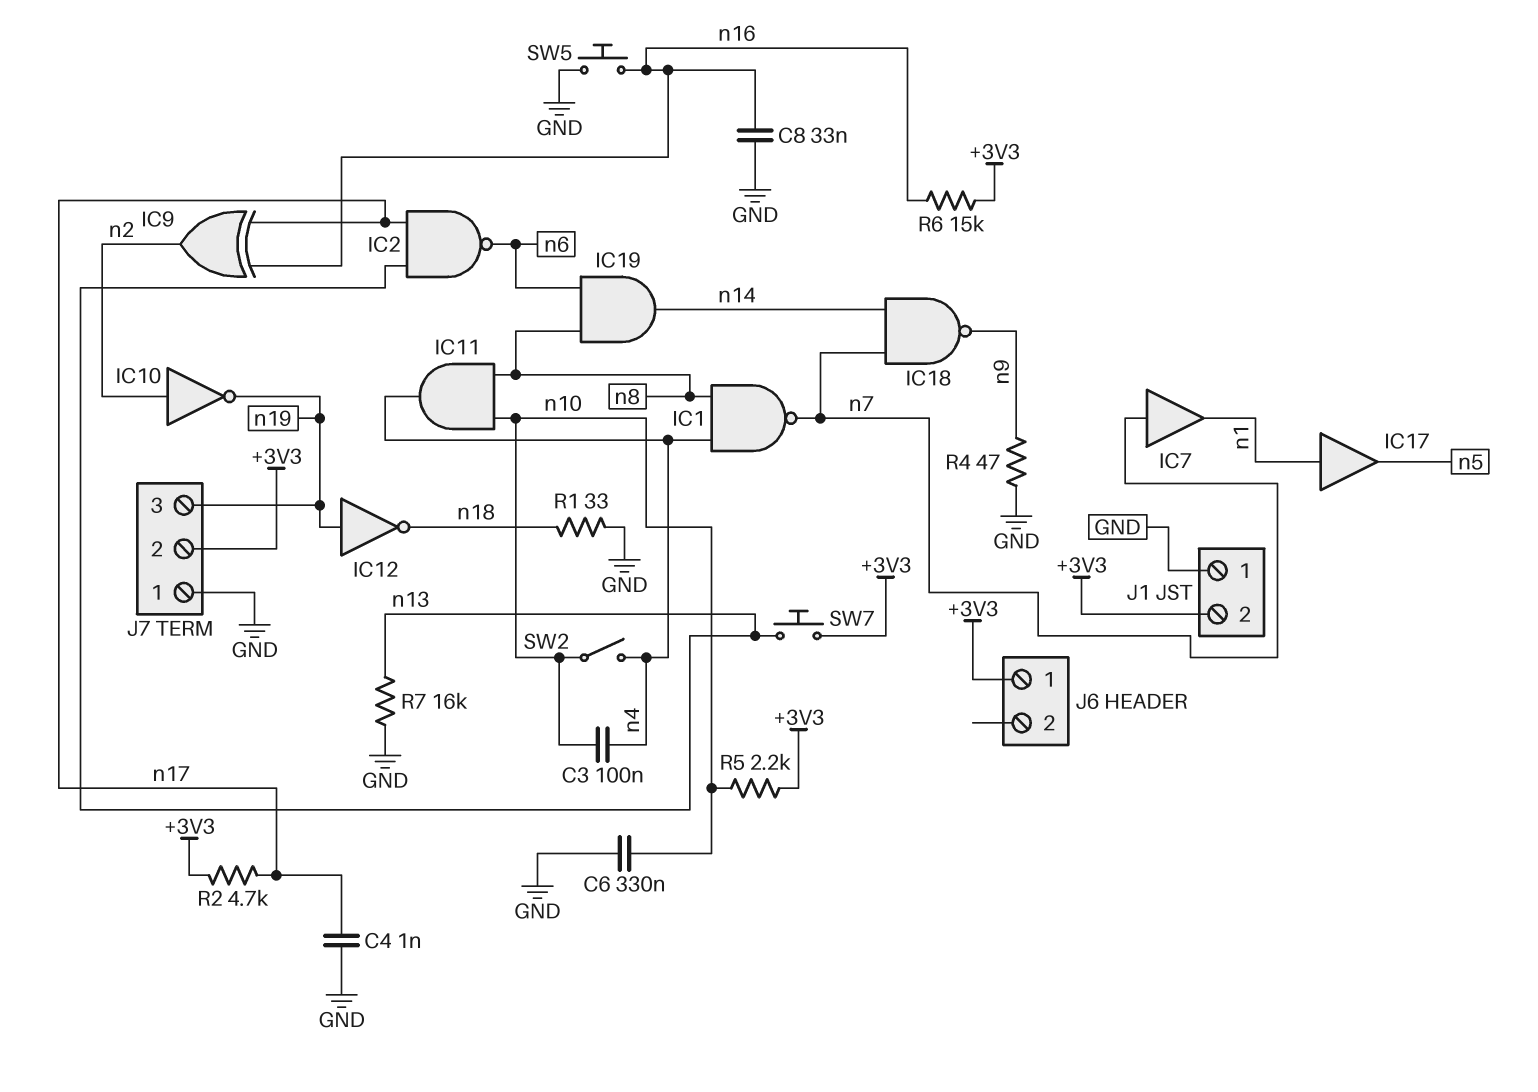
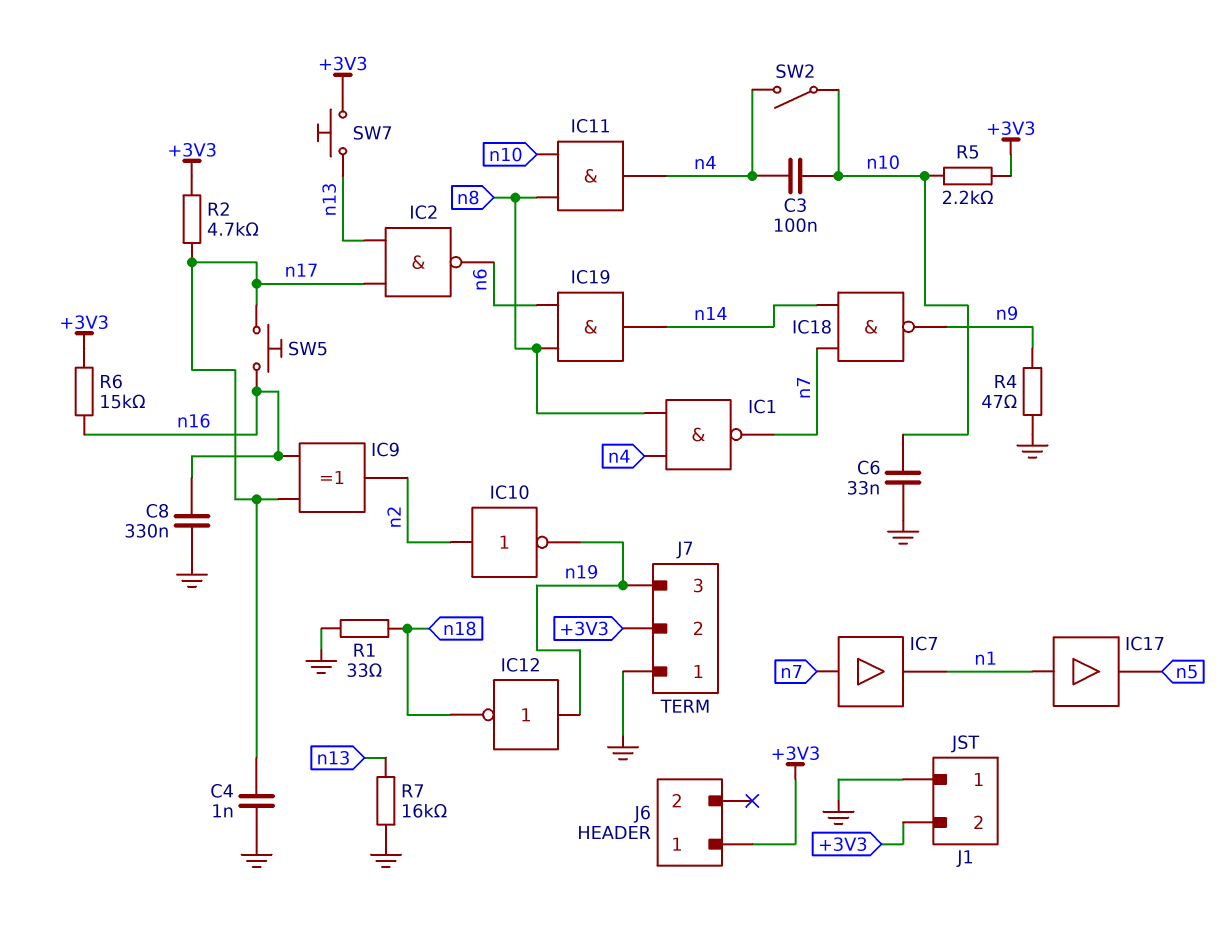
C6: 330nF (GND, n10) -> 33nF (GND, n10)
C8: 33nF (GND, n16) -> 330nF (GND, n16)
SW5: button (GND, n16) -> button (n16, n17)

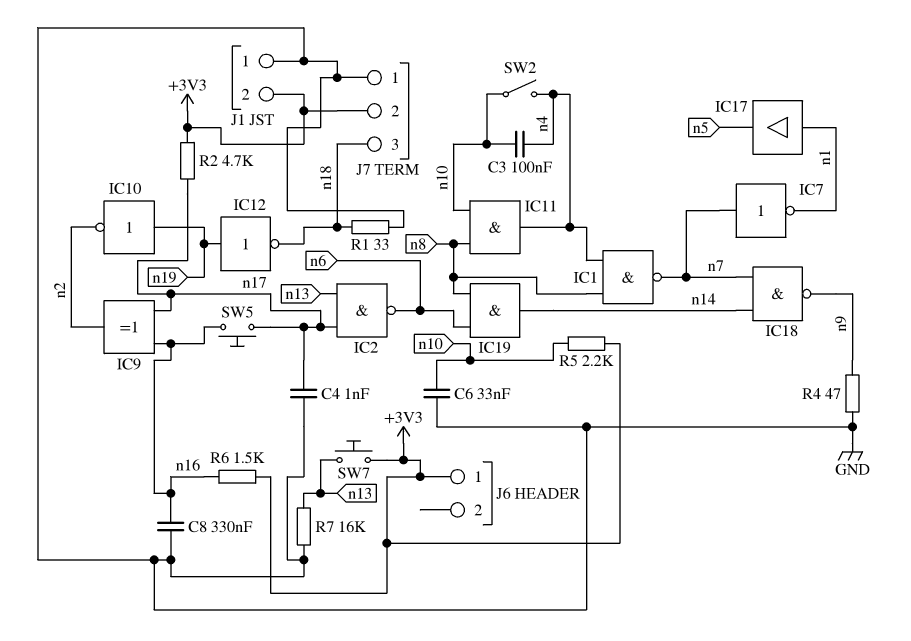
IC7: buffer (in n7, out n1) -> NOT (in n7, out n1)
IC10: NOT (in n2, out n19) -> NOT (in n19, out n2)
J7 pin 3: n19 -> n18
R6: 15k (+3V3, n16) -> 1.5k (+3V3, n16)

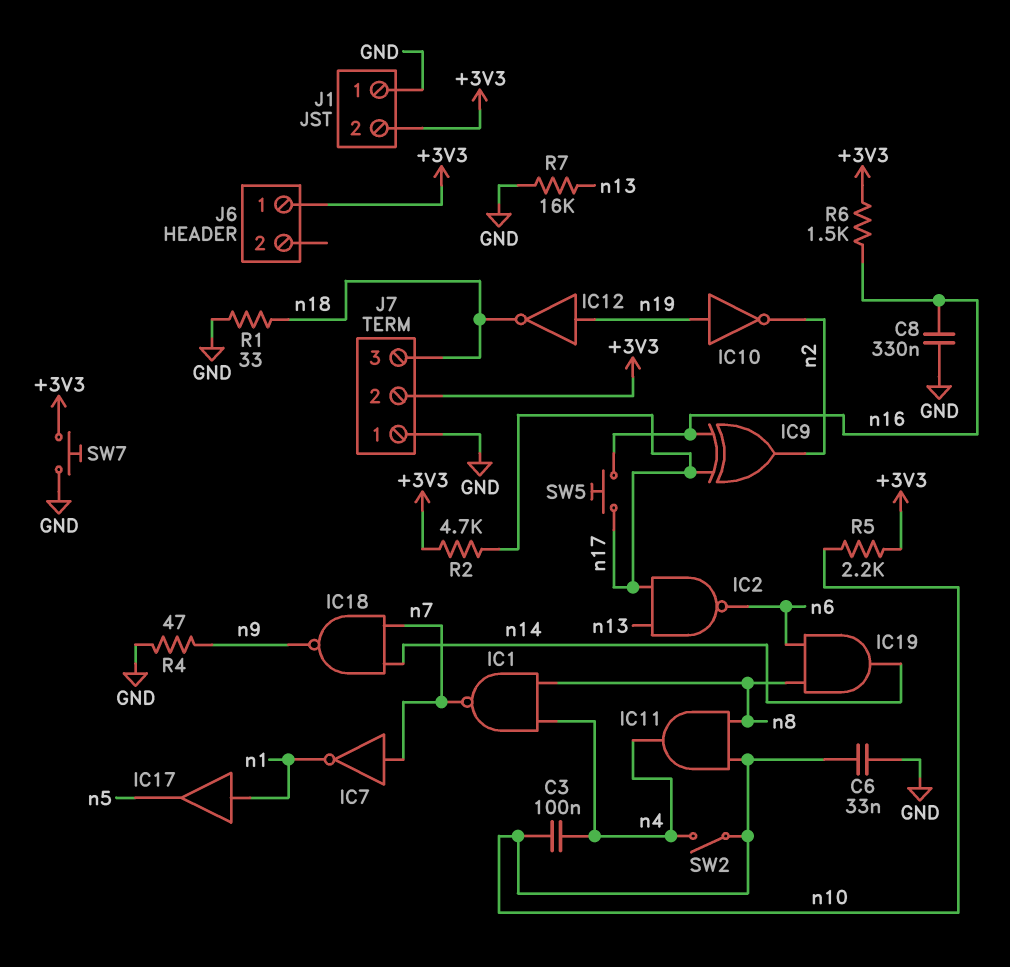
C4: 1nF (GND, n17) -> none
SW7: button (+3V3, n13) -> button (+3V3, GND)

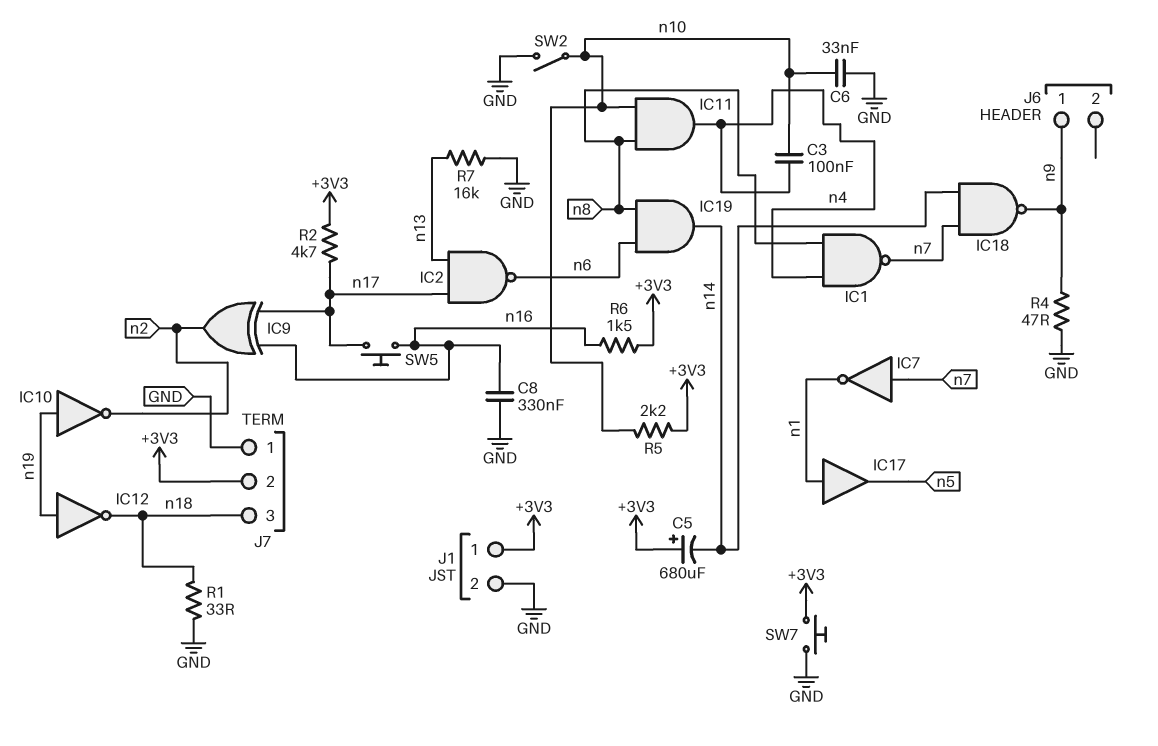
C5: none -> 680uF (plus +3V3, minus n14)
J1 pin 1: GND -> +3V3
J1 pin 2: +3V3 -> GND
J6 pin 1: +3V3 -> n9
SW2: switch (n4, n10) -> switch (GND, n10)

